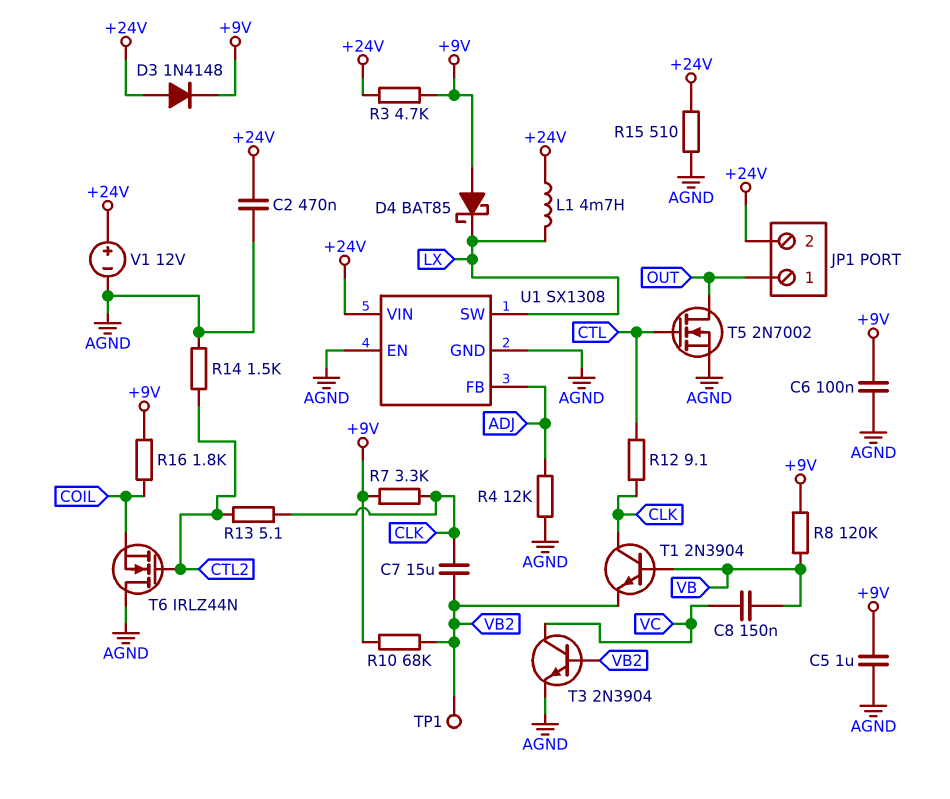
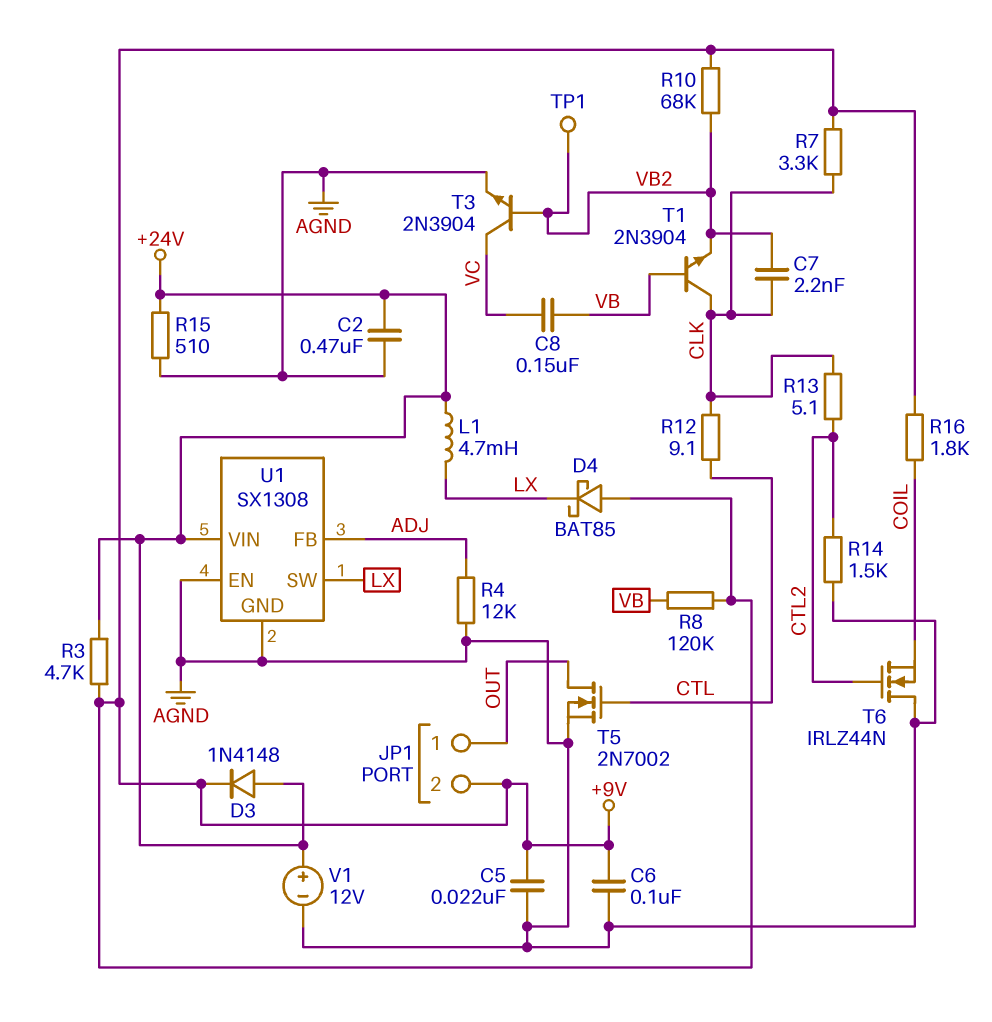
C5: 1uF (+9V, AGND) -> 22nF (+9V, AGND)
C7: 15uF (CLK, VB2) -> 2.2nF (CLK, VB2)
JP1 pin 2: +24V -> +9V

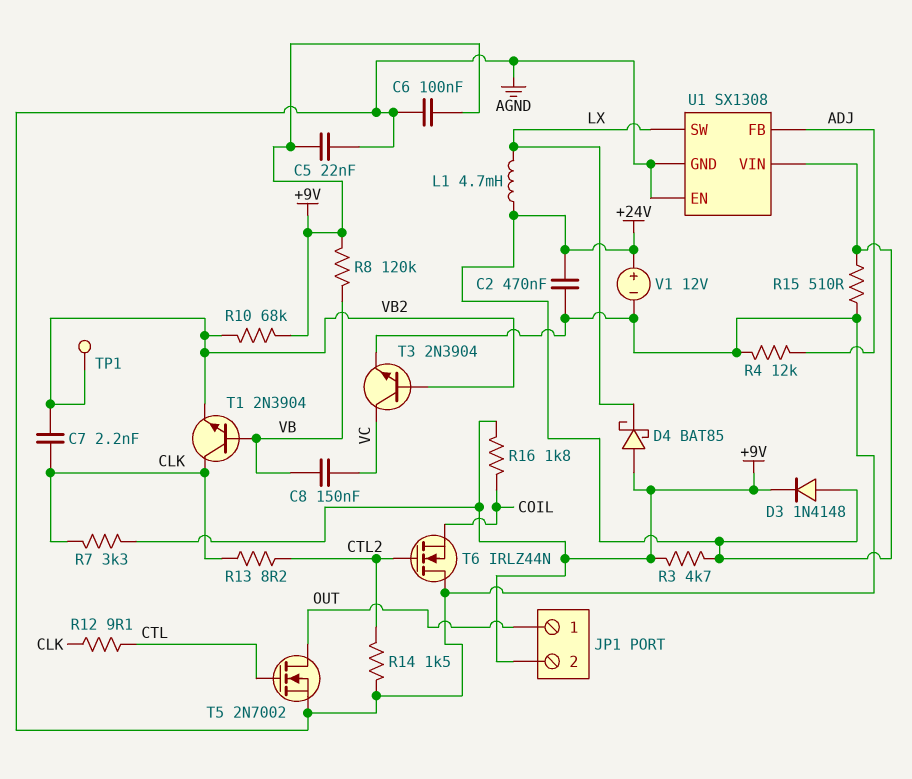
R13: 5.1 (CLK, CTL2) -> 8.2 (CLK, CTL2)

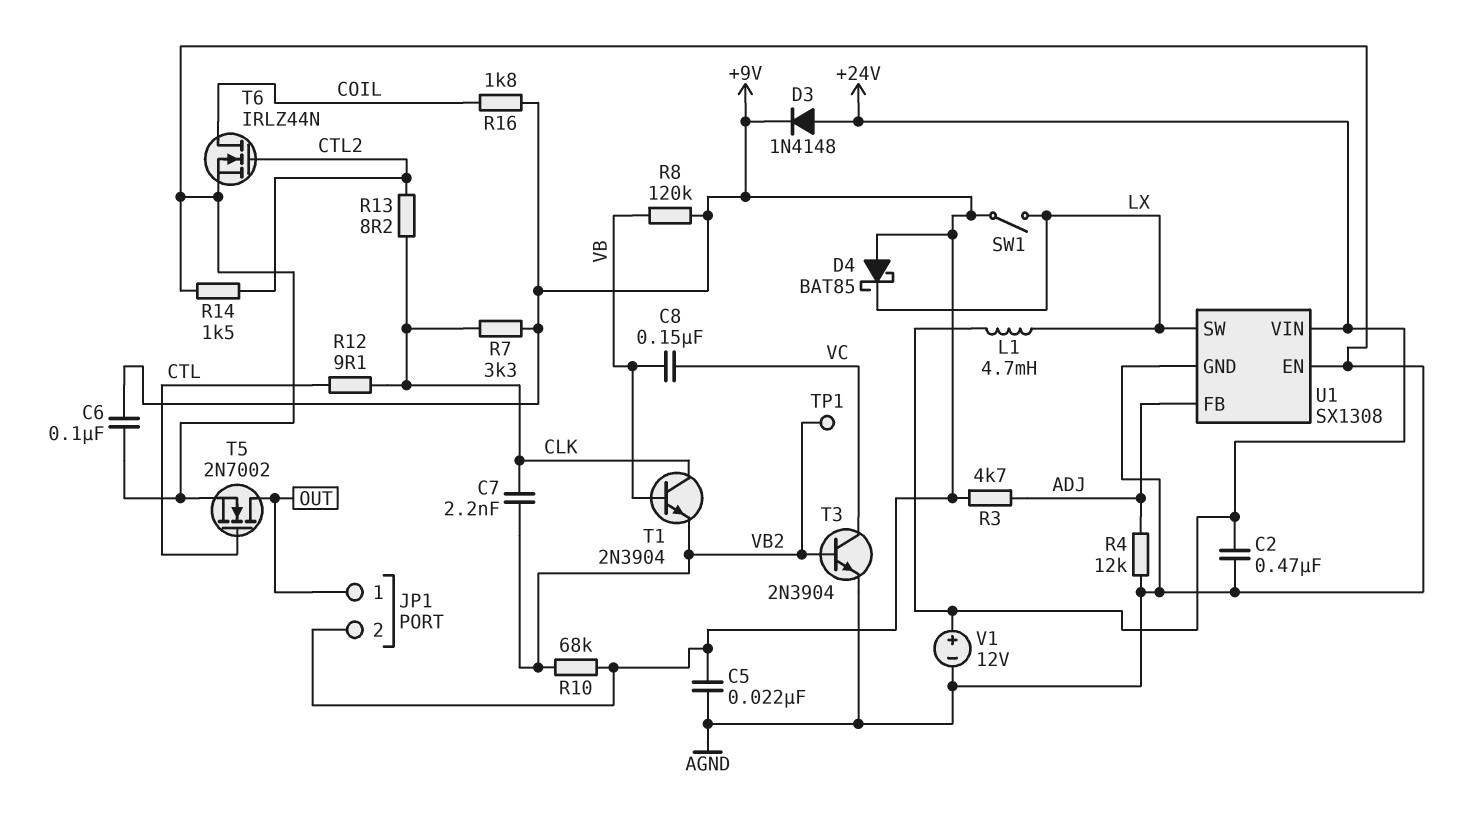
R3: 4.7k (+9V, +24V) -> 4.7k (+9V, ADJ)
R15: 510 (+24V, AGND) -> none
SW1: none -> switch (+9V, LX)
T6: NMOS IRLZ44N (G CTL2, D AGND, S COIL) -> NMOS IRLZ44N (G CTL2, D COIL, S AGND)

